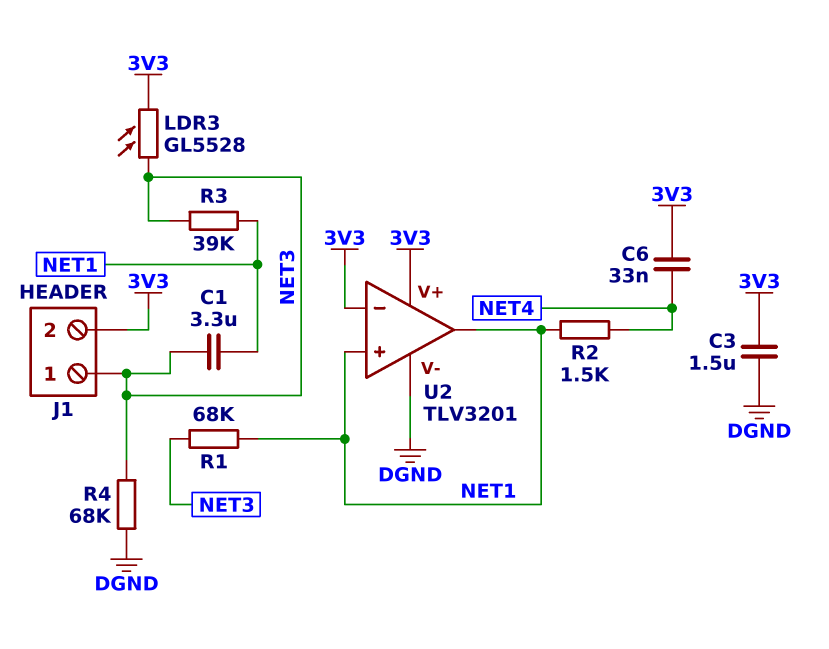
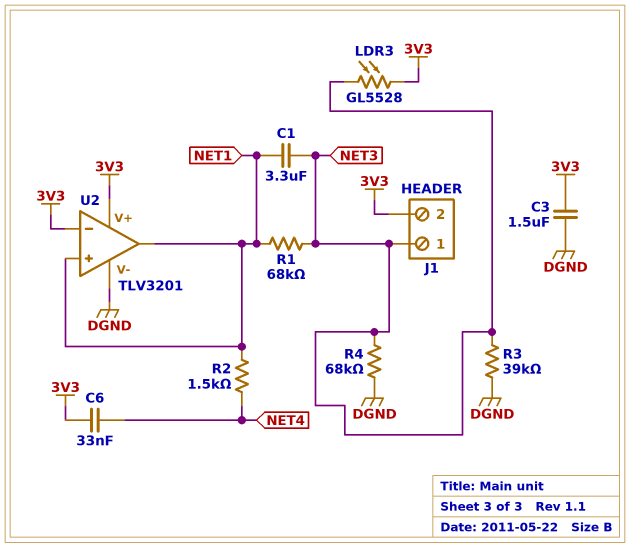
R3: 39k (NET1, NET3) -> 39k (DGND, NET3)

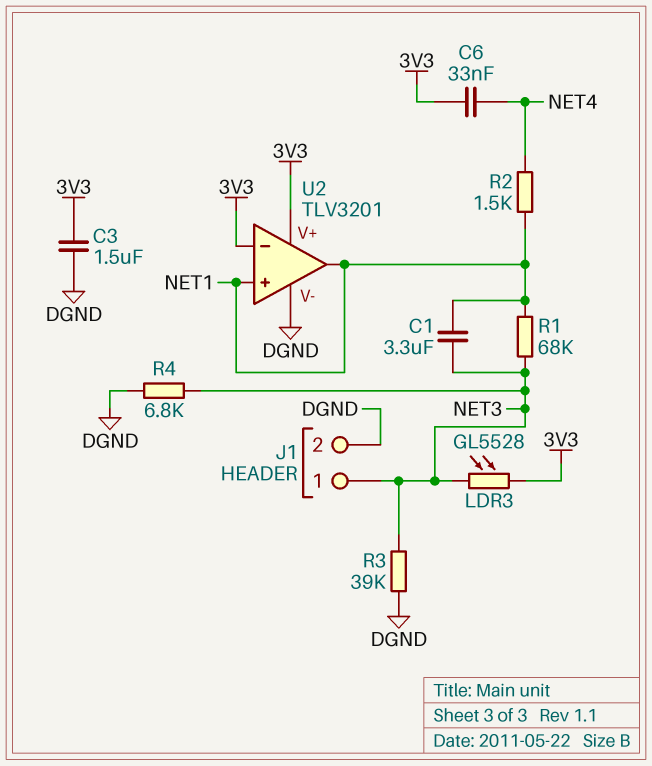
J1 pin 2: 3V3 -> DGND
R4: 68k (DGND, NET3) -> 6.8k (DGND, NET3)

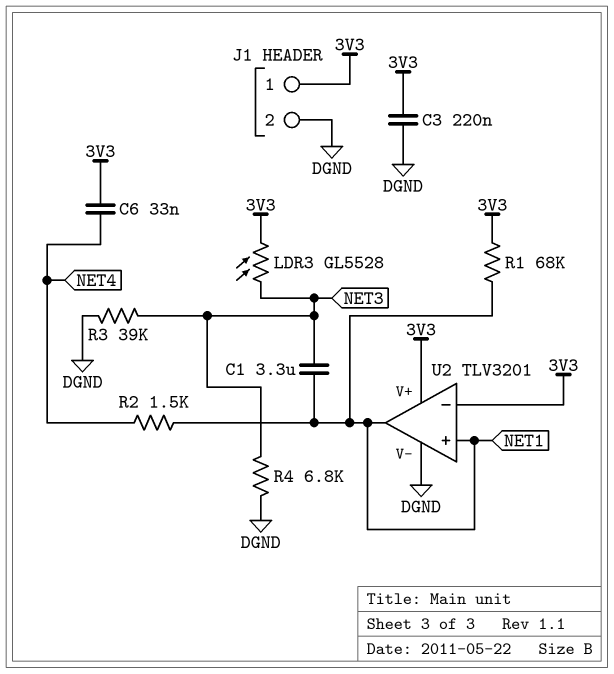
C3: 1.5uF (3V3, DGND) -> 220nF (3V3, DGND)
J1 pin 1: NET3 -> 3V3
R1: 68k (NET1, NET3) -> 68k (3V3, NET1)

